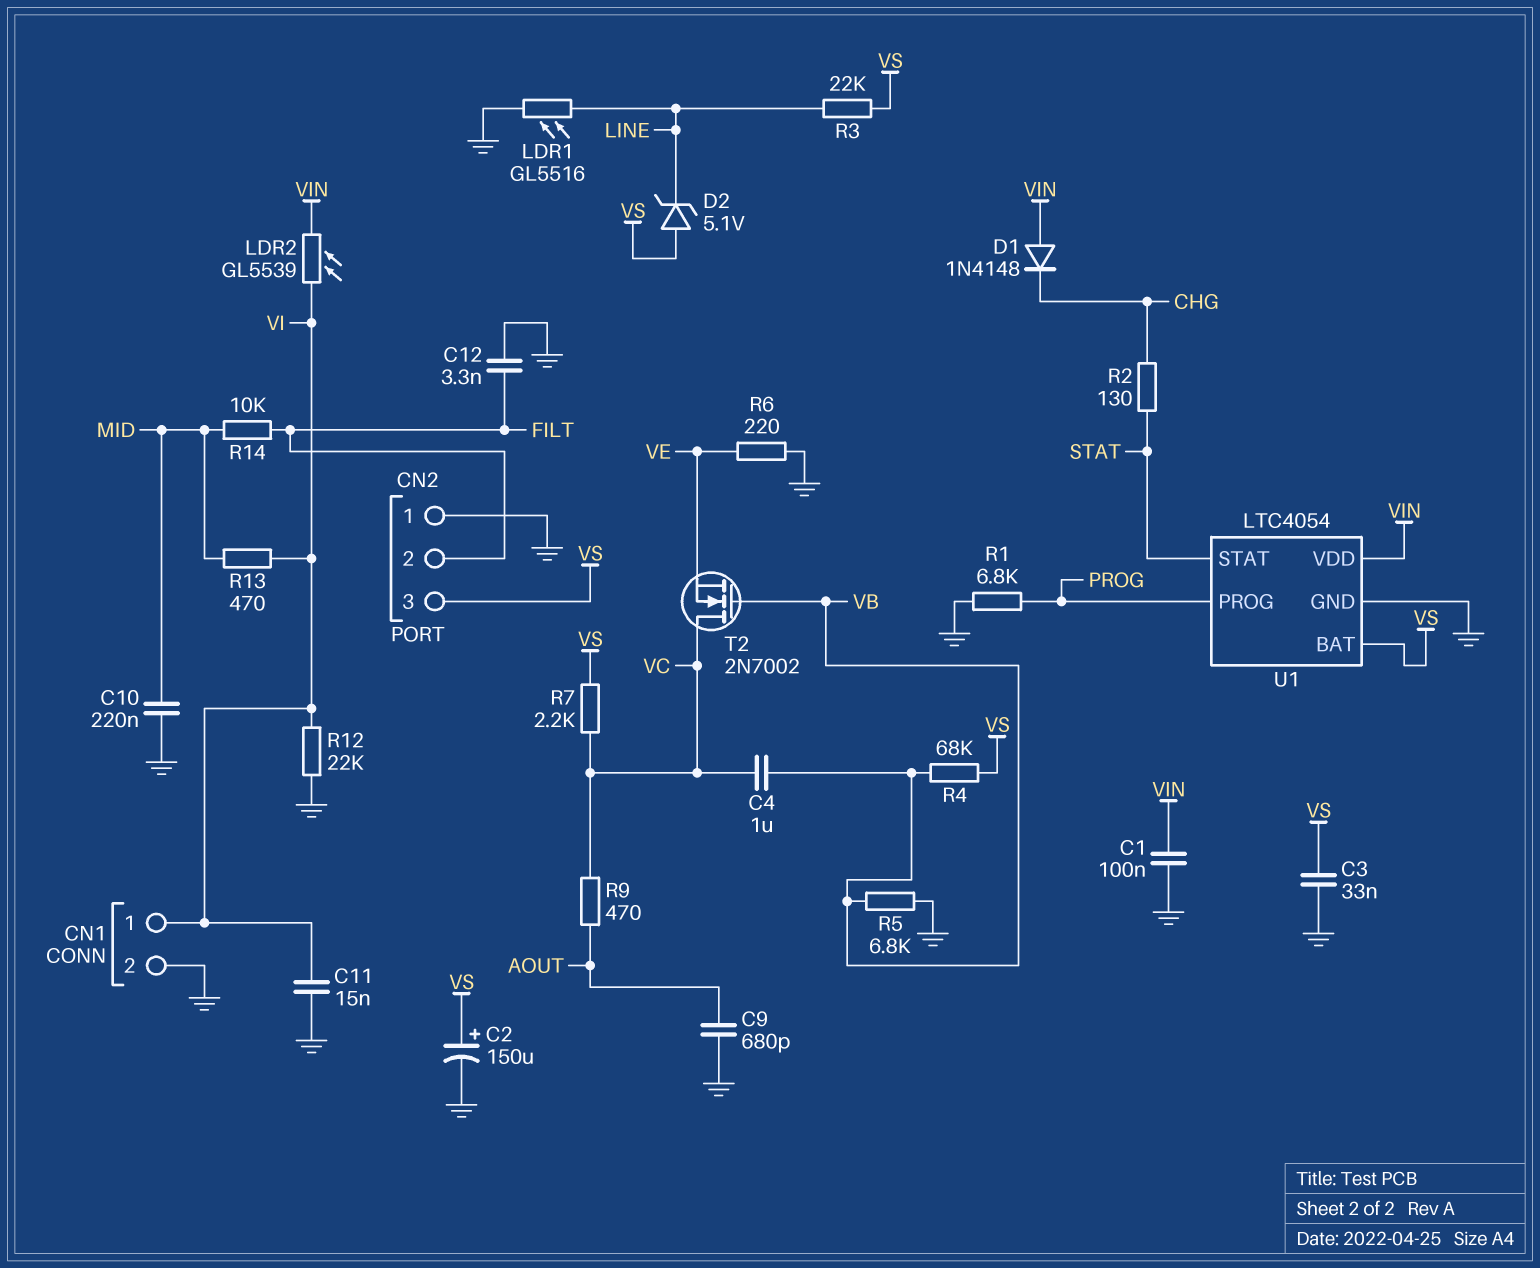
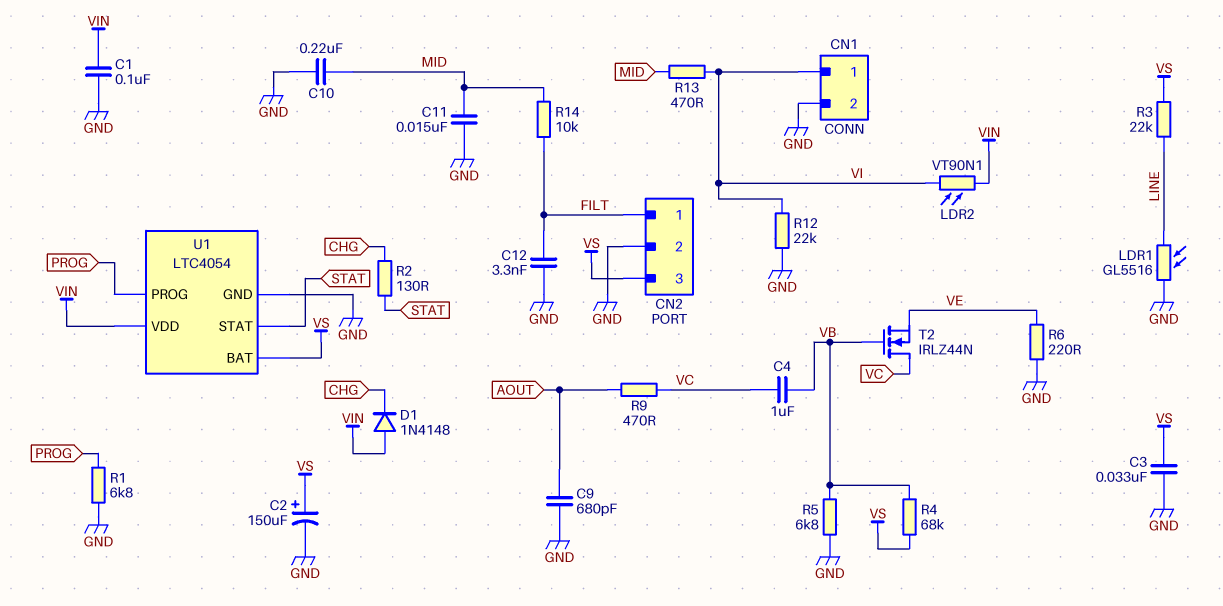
C11: 15nF (GND, VI) -> 15nF (GND, MID)
CN2 pin 1: GND -> FILT
CN2 pin 2: FILT -> GND
D2: zener 5.1V (A VS, K LINE) -> none
LDR2: GL5539 (VI, VIN) -> VT90N1 (VI, VIN)
R7: 2.2k (VC, VS) -> none
T2: NMOS 2N7002 (G VB, D VC, S VE) -> NMOS IRLZ44N (G VB, D VC, S VE)

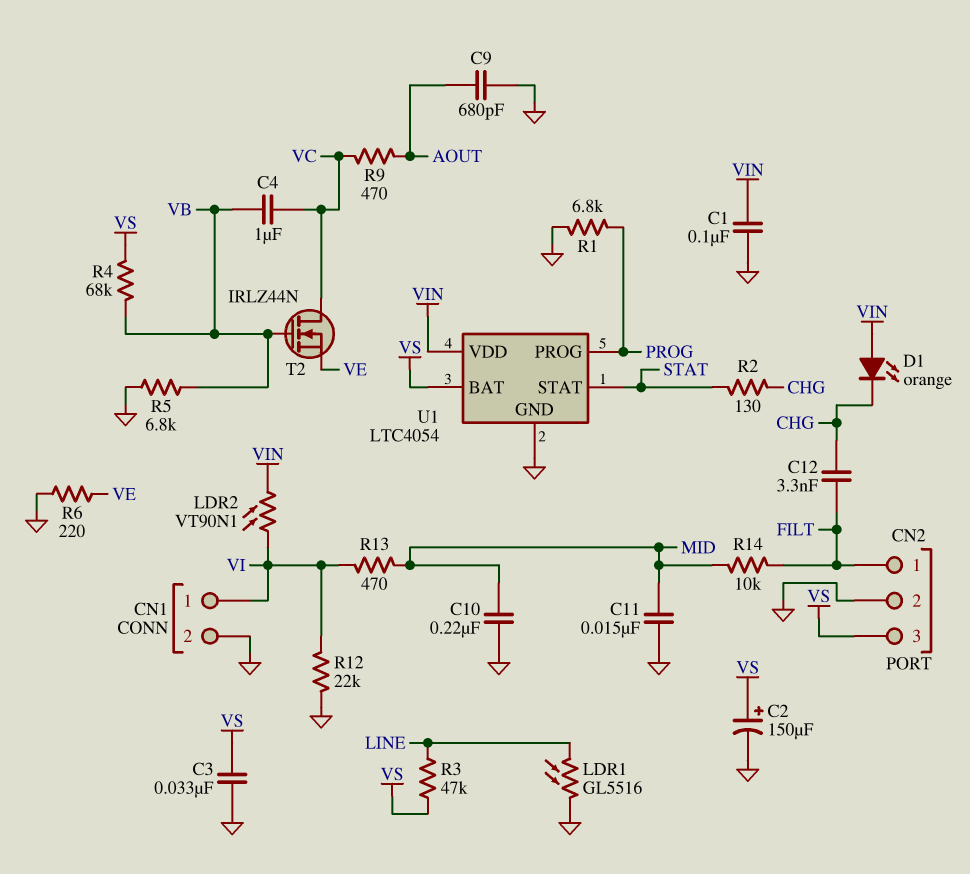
C12: 3.3nF (FILT, GND) -> 3.3nF (CHG, FILT)
D1: diode 1N4148 (A VIN, K CHG) -> LED orange (A VIN, K CHG)
R3: 22k (LINE, VS) -> 47k (LINE, VS)

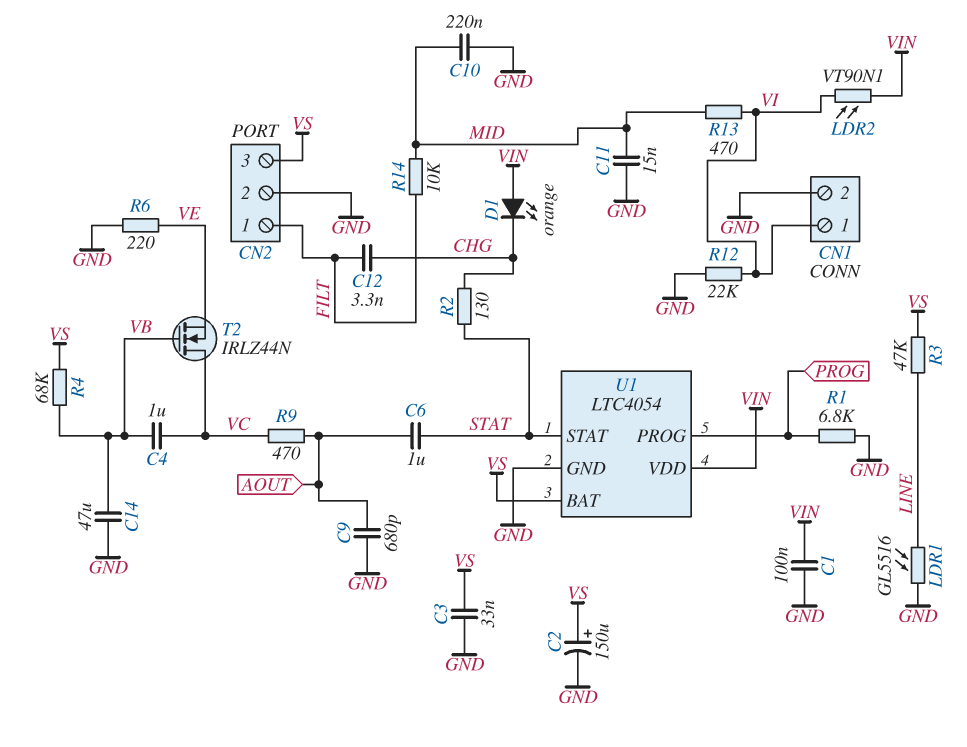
C6: none -> 1uF (AOUT, STAT)
C14: none -> 47uF (GND, VB)
R5: 6.8k (GND, VB) -> none

